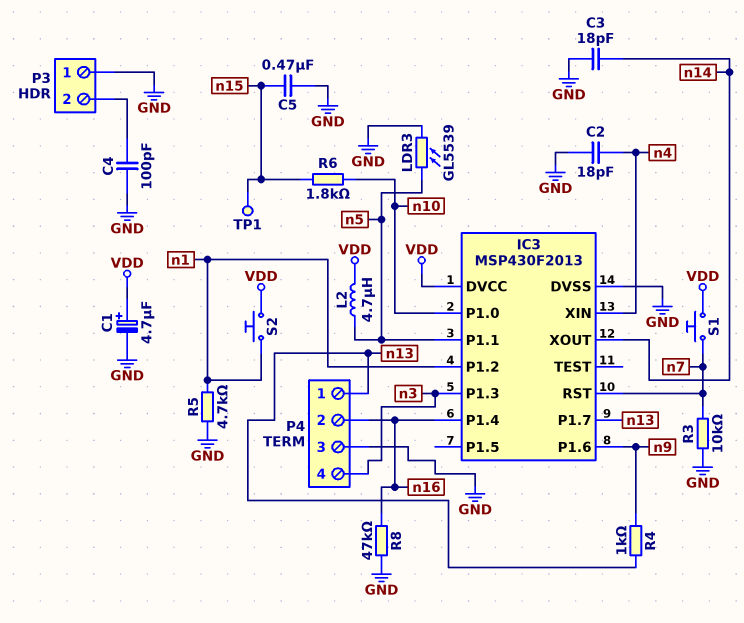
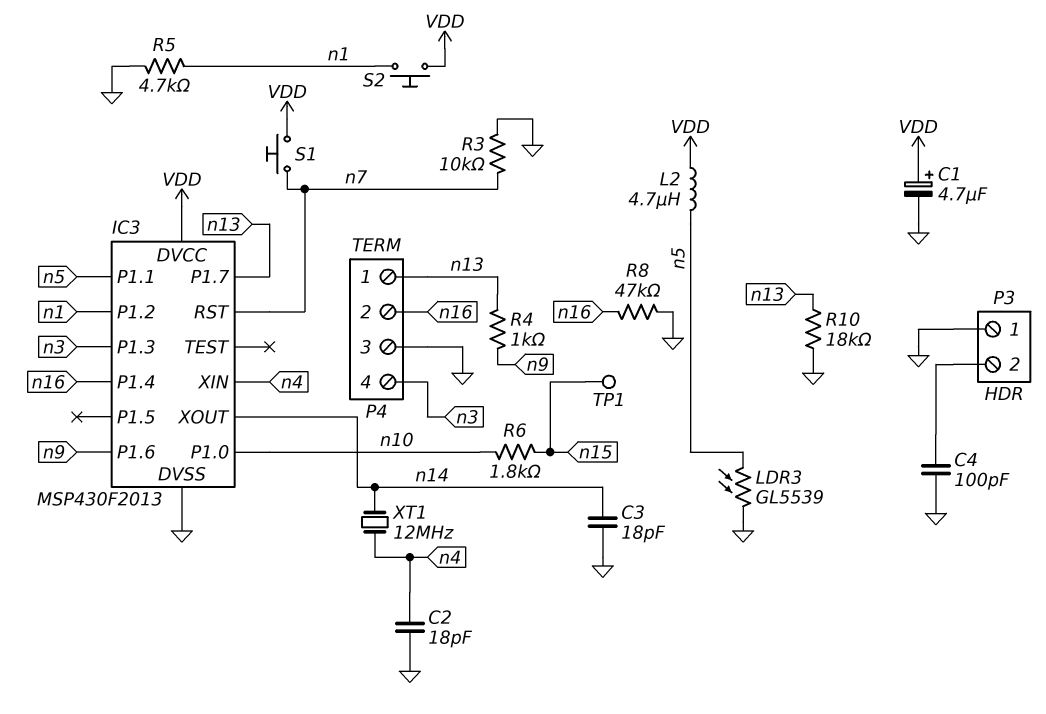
C5: 470nF (GND, n15) -> none
R10: none -> 18k (GND, n13)
XT1: none -> 12MHz (n4, n14)

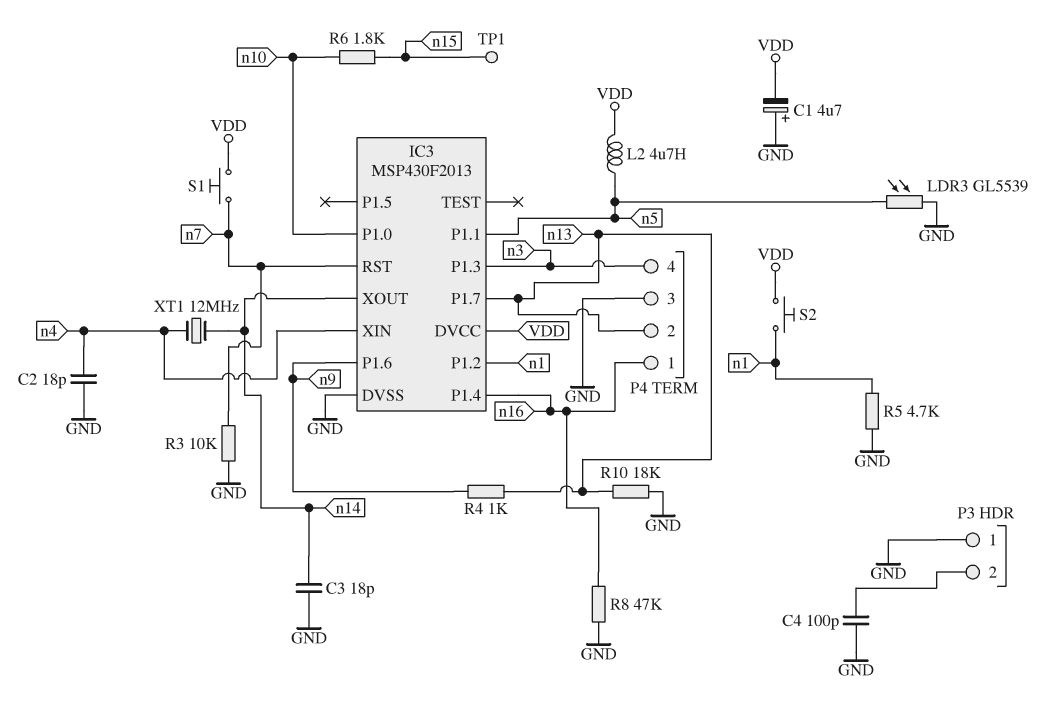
C1: 4.7uF (plus VDD, minus GND) -> 4.7uF (plus GND, minus VDD)
P4 pin 1: n13 -> n16
P4 pin 2: n16 -> n13

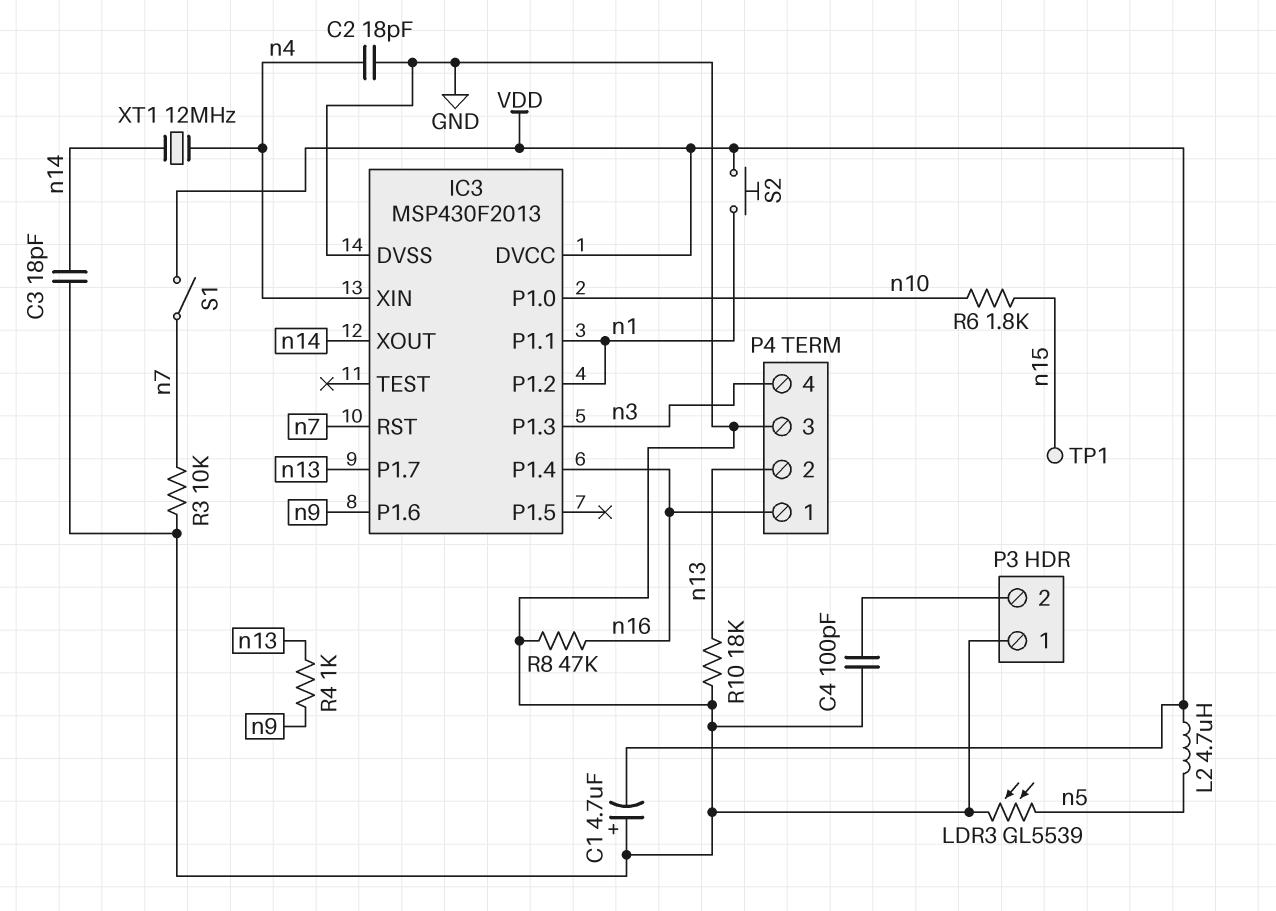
IC3 pin P1.1: n5 -> n1
R5: 4.7k (GND, n1) -> none
S1: button (VDD, n7) -> switch (VDD, n7)

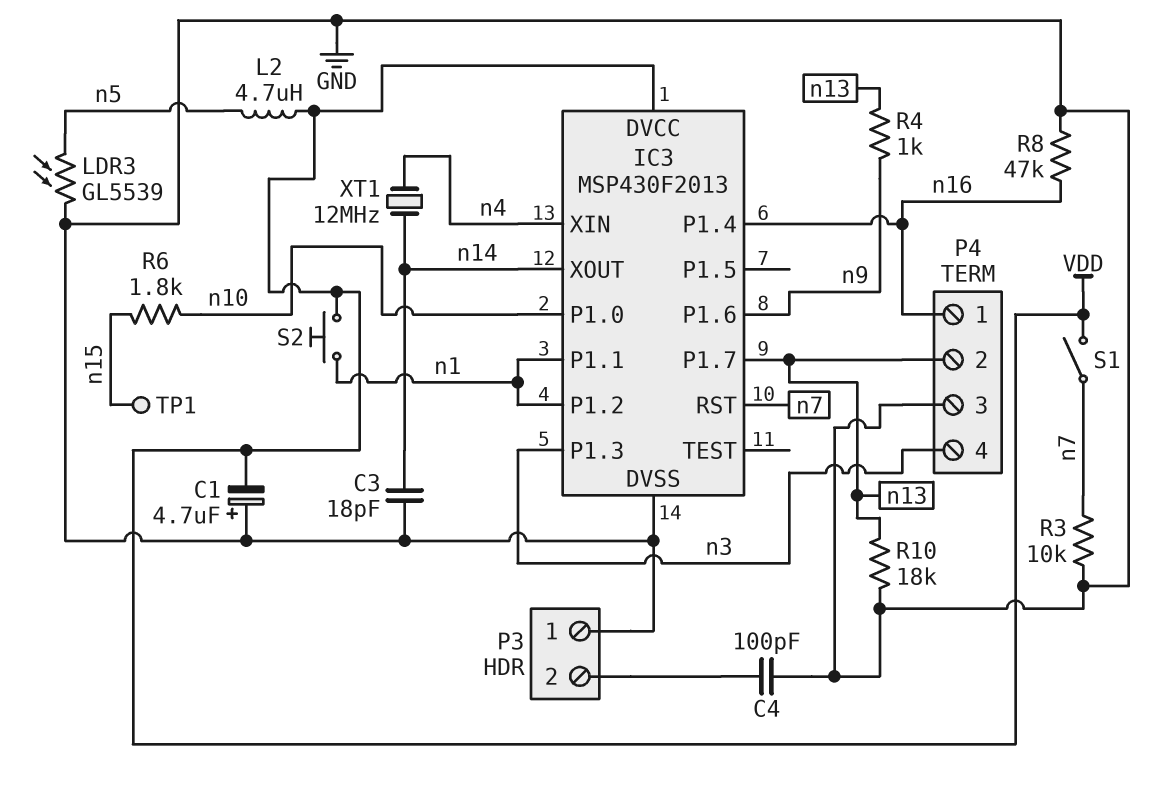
C2: 18pF (GND, n4) -> none

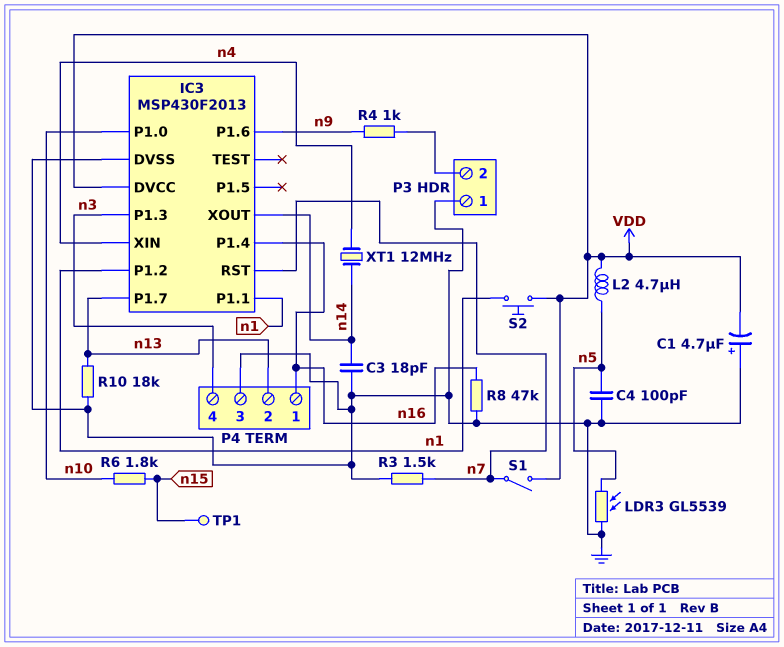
C4: 100pF (GND, P3/2) -> 100pF (GND, n5)
R3: 10k (GND, n7) -> 1.5k (GND, n7)
R4: 1k (n9, n13) -> 1k (P3/2, n9)

